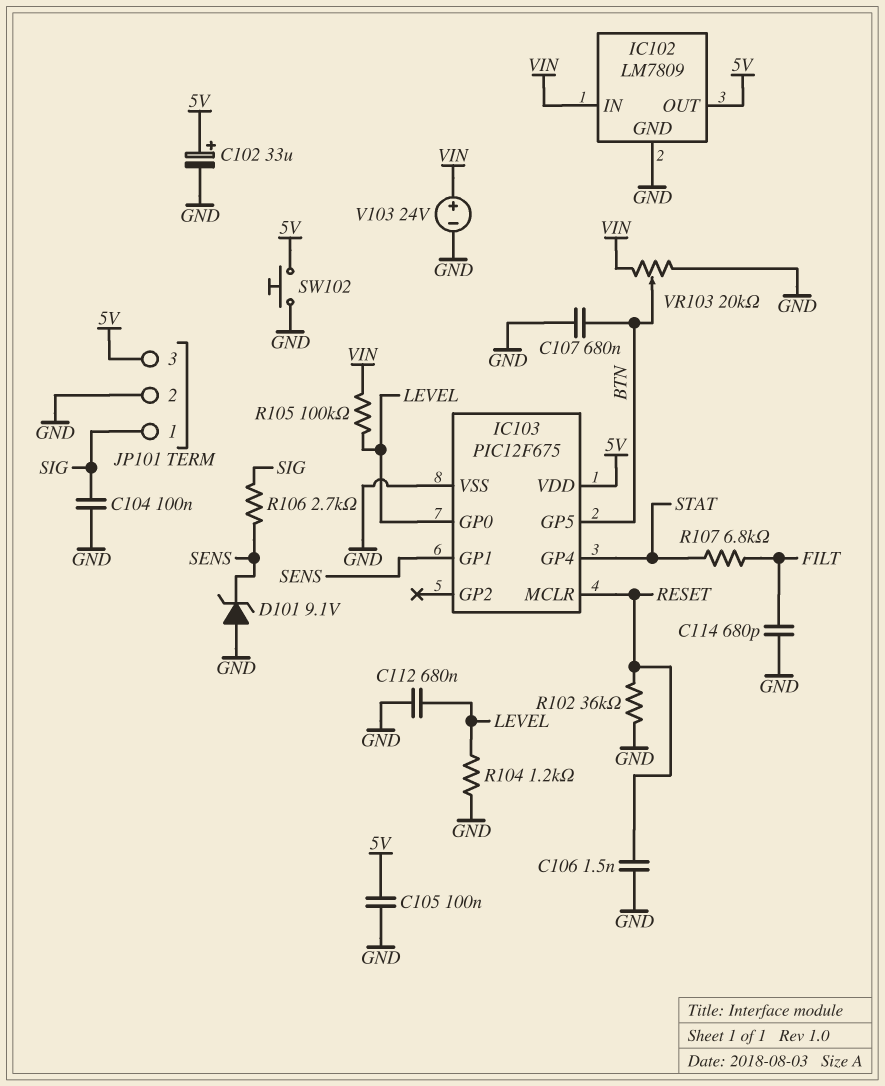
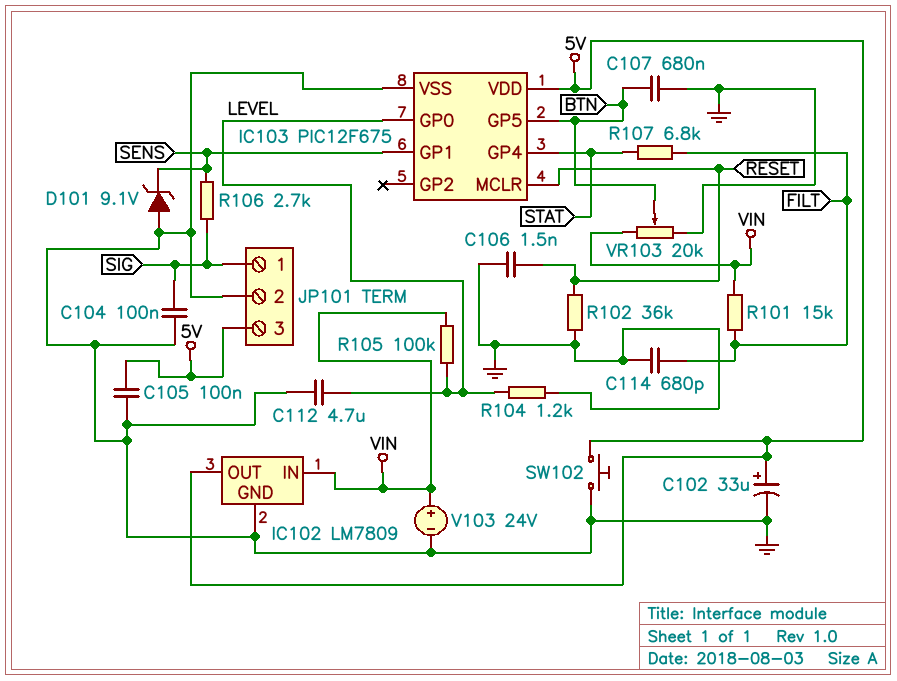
C112: 680nF (GND, LEVEL) -> 4.7uF (GND, LEVEL)
R101: none -> 15k (FILT, VIN)

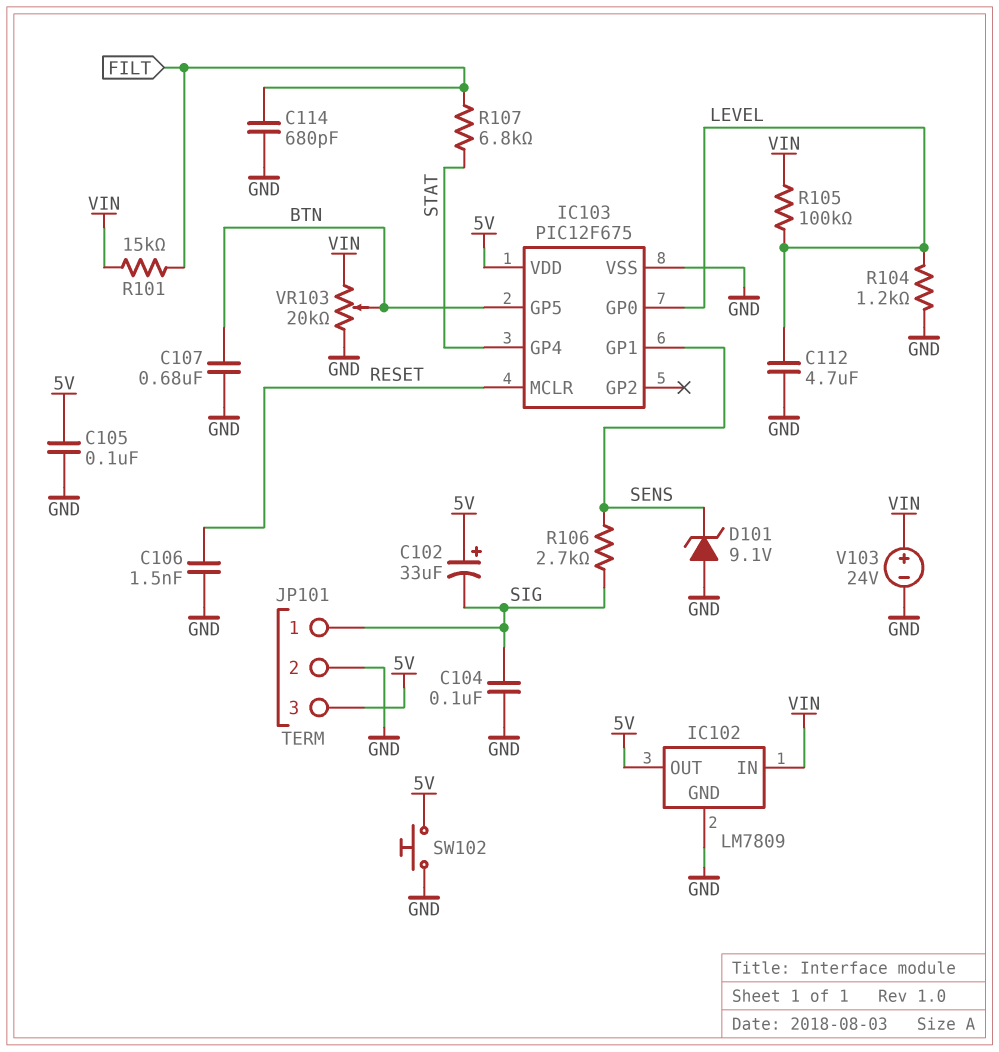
C102: 33uF (plus 5V, minus GND) -> 33uF (plus 5V, minus SIG)
R102: 36k (GND, RESET) -> none

